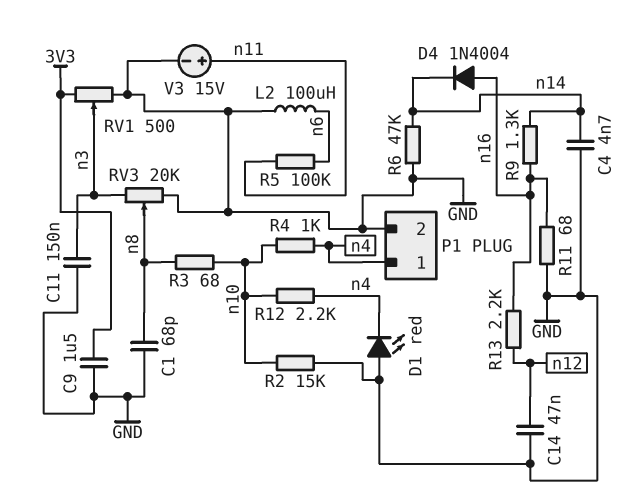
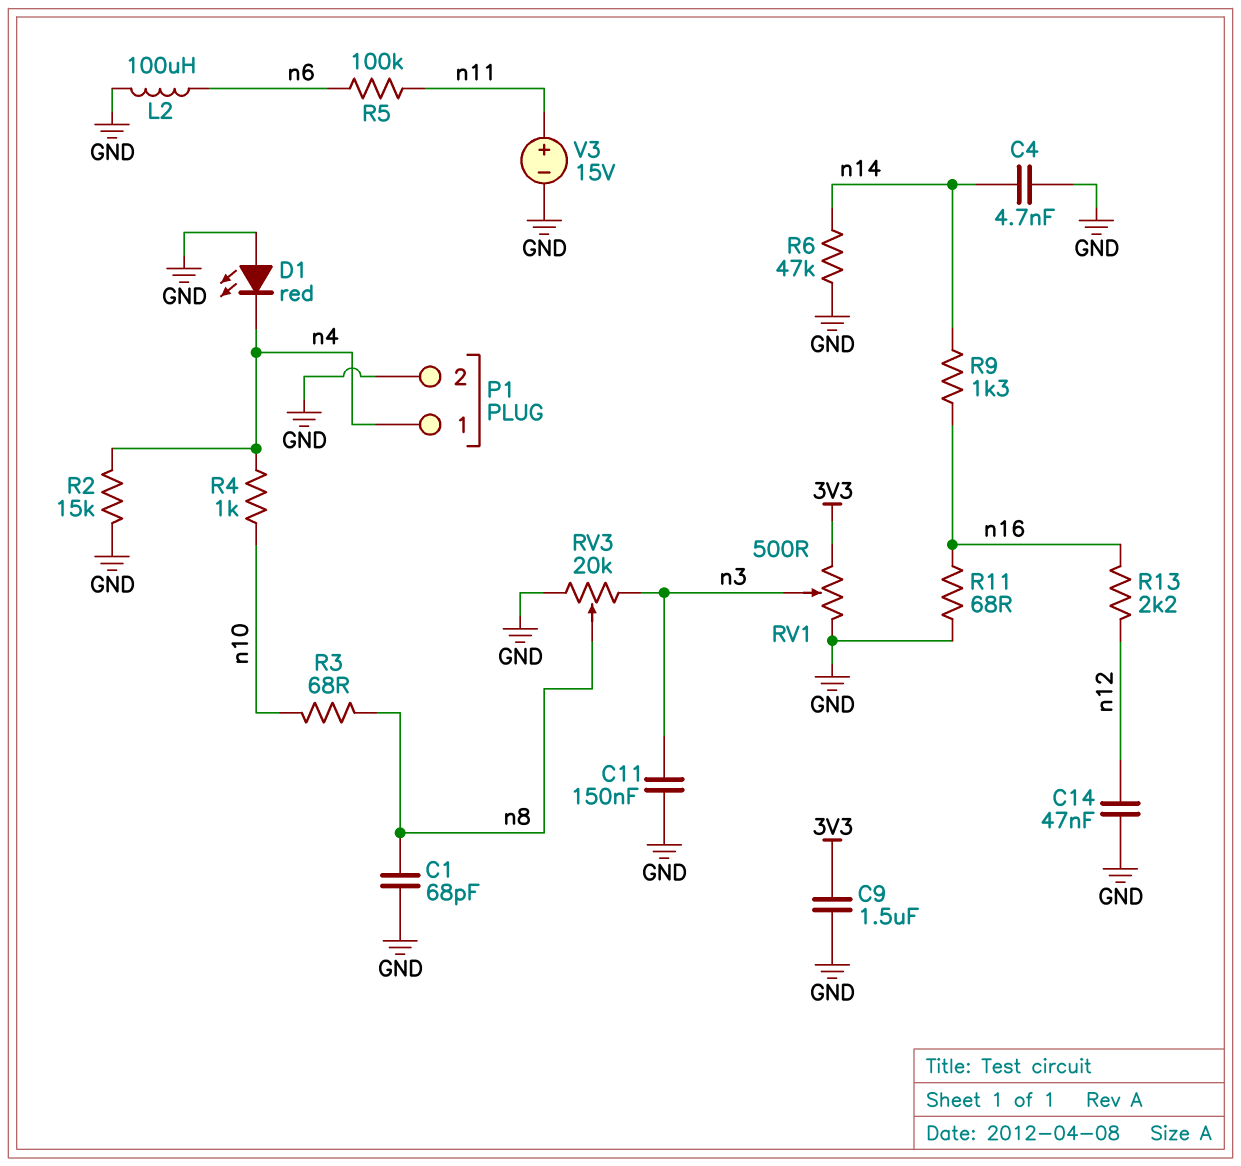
D4: diode 1N4004 (A n16, K n14) -> none
R2: 15k (GND, n10) -> 15k (GND, n4)
R12: 2.2k (n4, n10) -> none

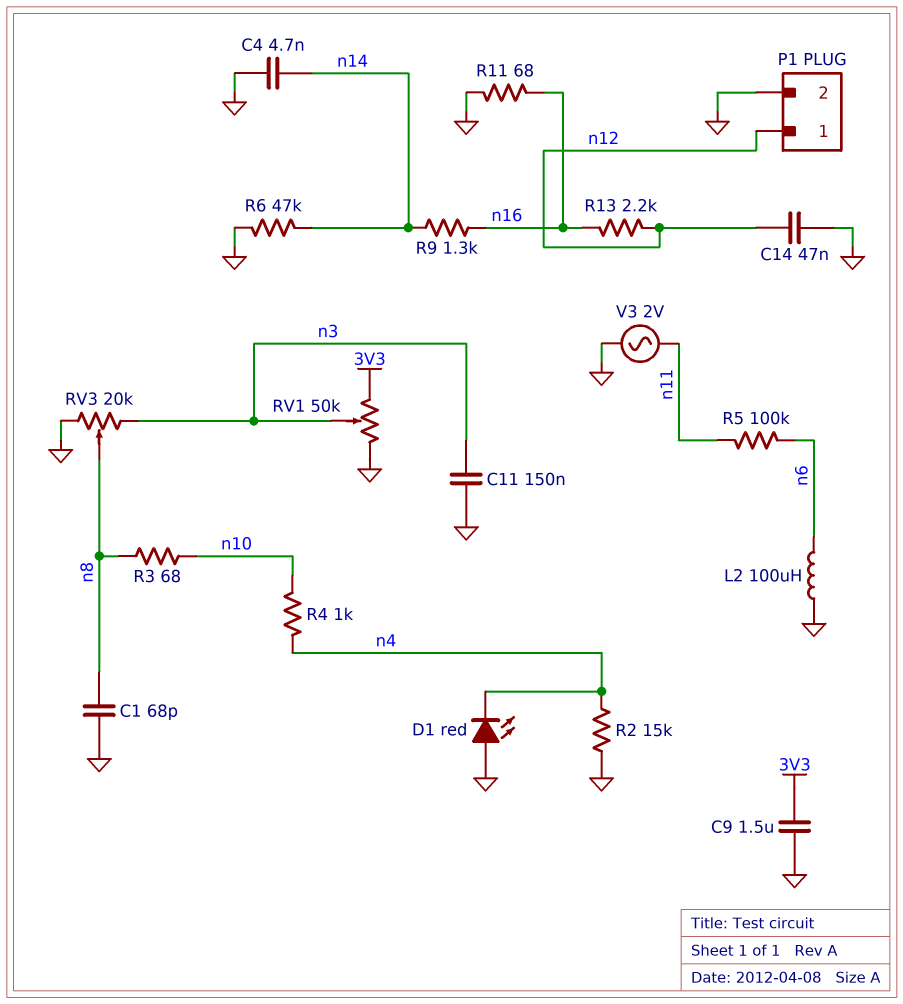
P1 pin 1: n4 -> n12
RV1: 500 (3V3, GND, wiper n3) -> 50k (3V3, GND, wiper n3)
V3: 15V (plus n11, minus GND) -> AC 2V (GND, n11)

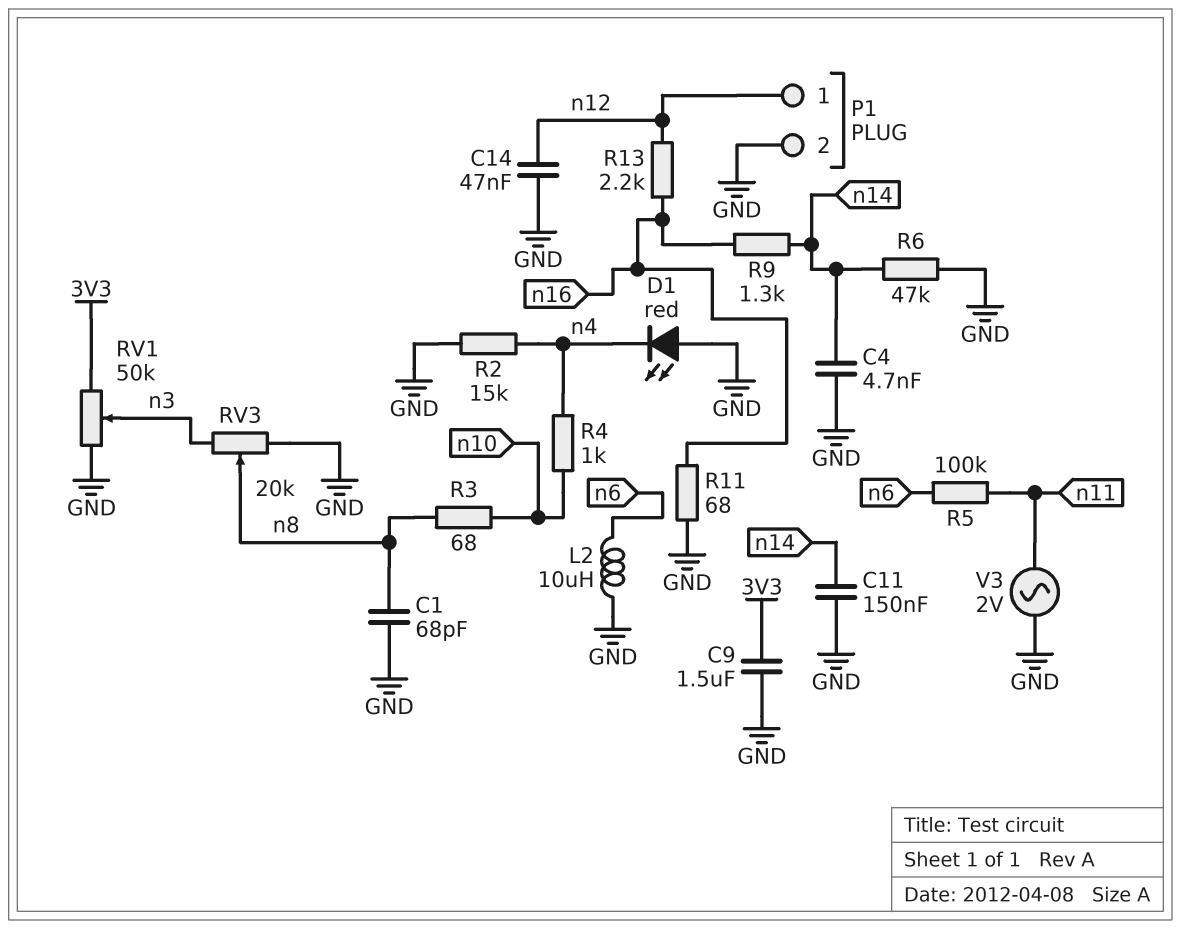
C11: 150nF (GND, n3) -> 150nF (GND, n14)
L2: 100uH (GND, n6) -> 10uH (GND, n6)

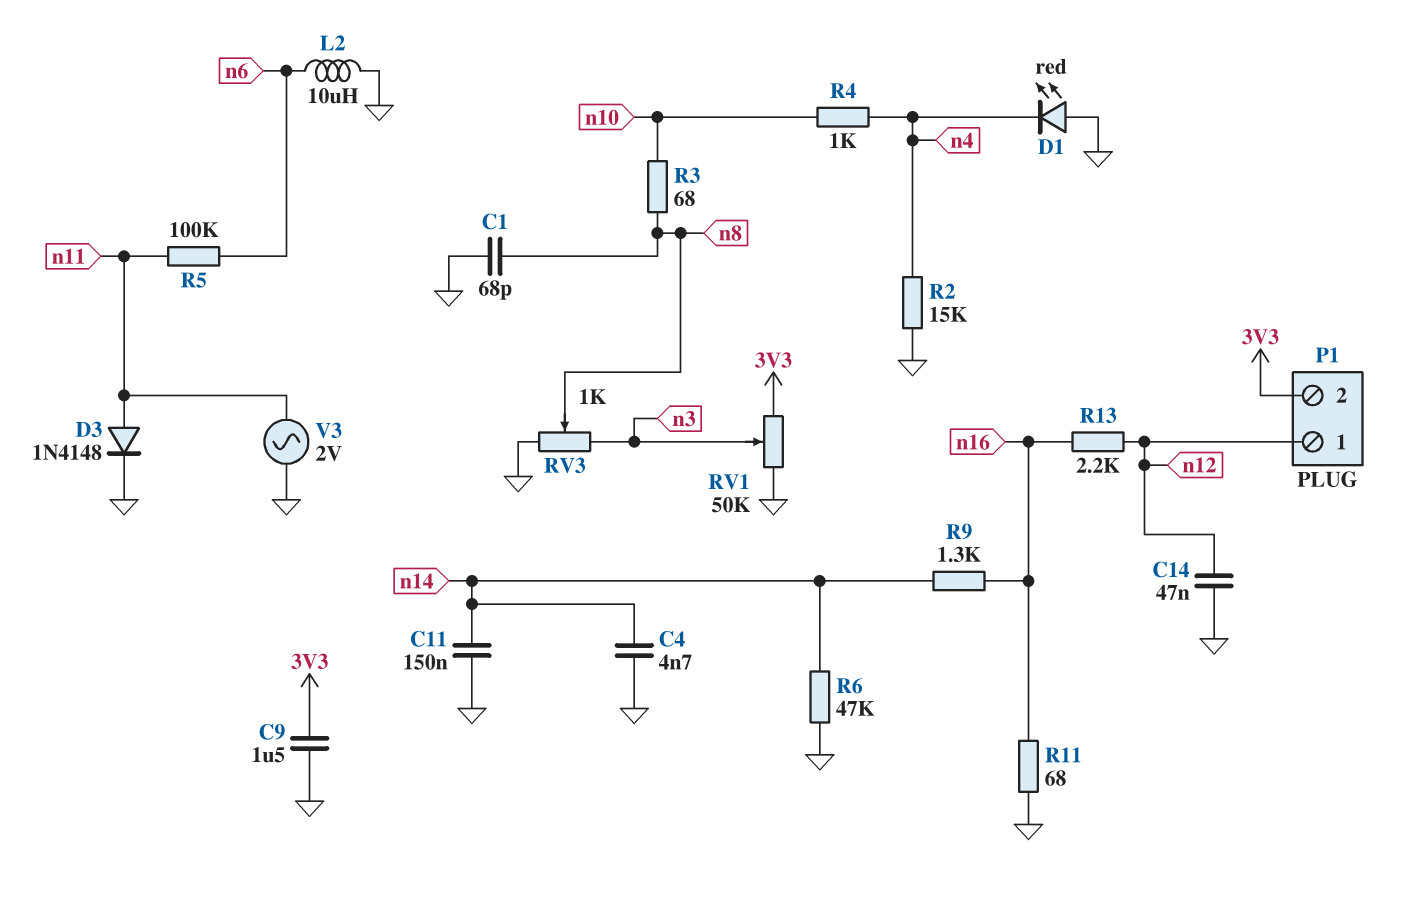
D3: none -> diode 1N4148 (A n11, K GND)
P1 pin 2: GND -> 3V3
RV3: 20k (GND, n3, wiper n8) -> 1k (GND, n3, wiper n8)

